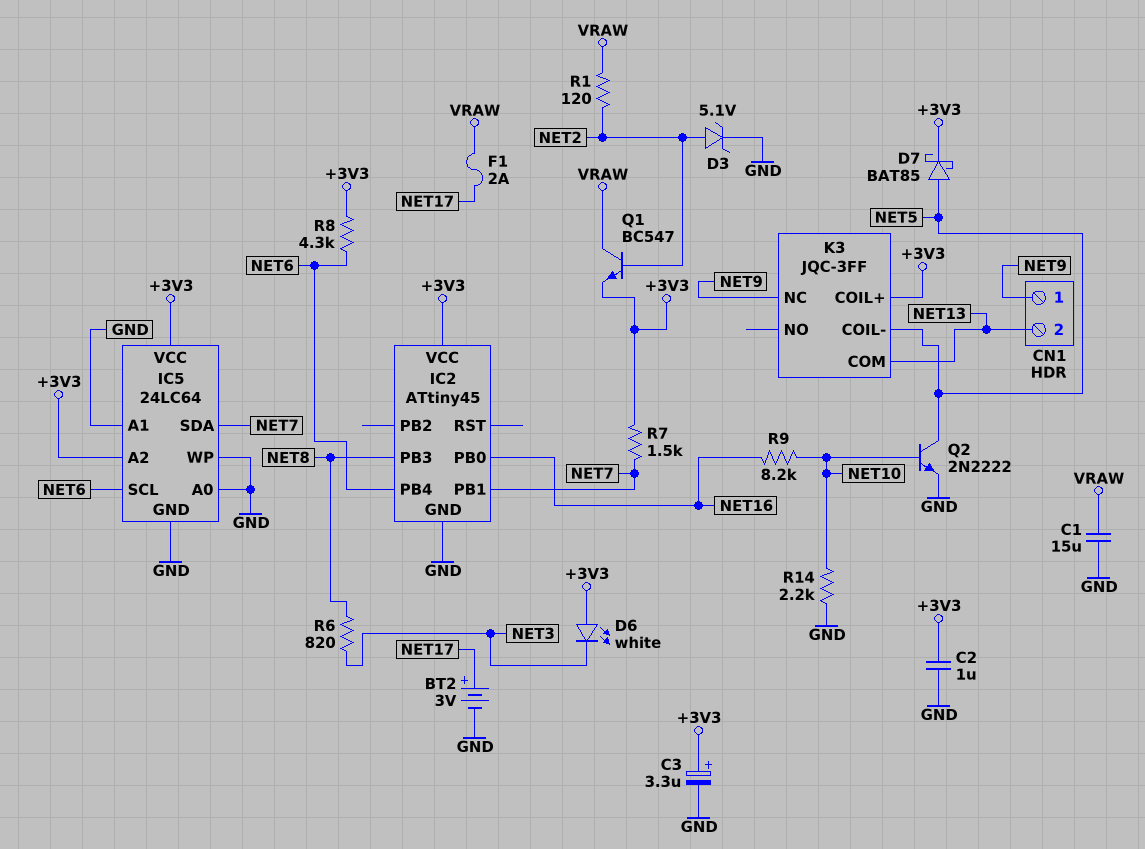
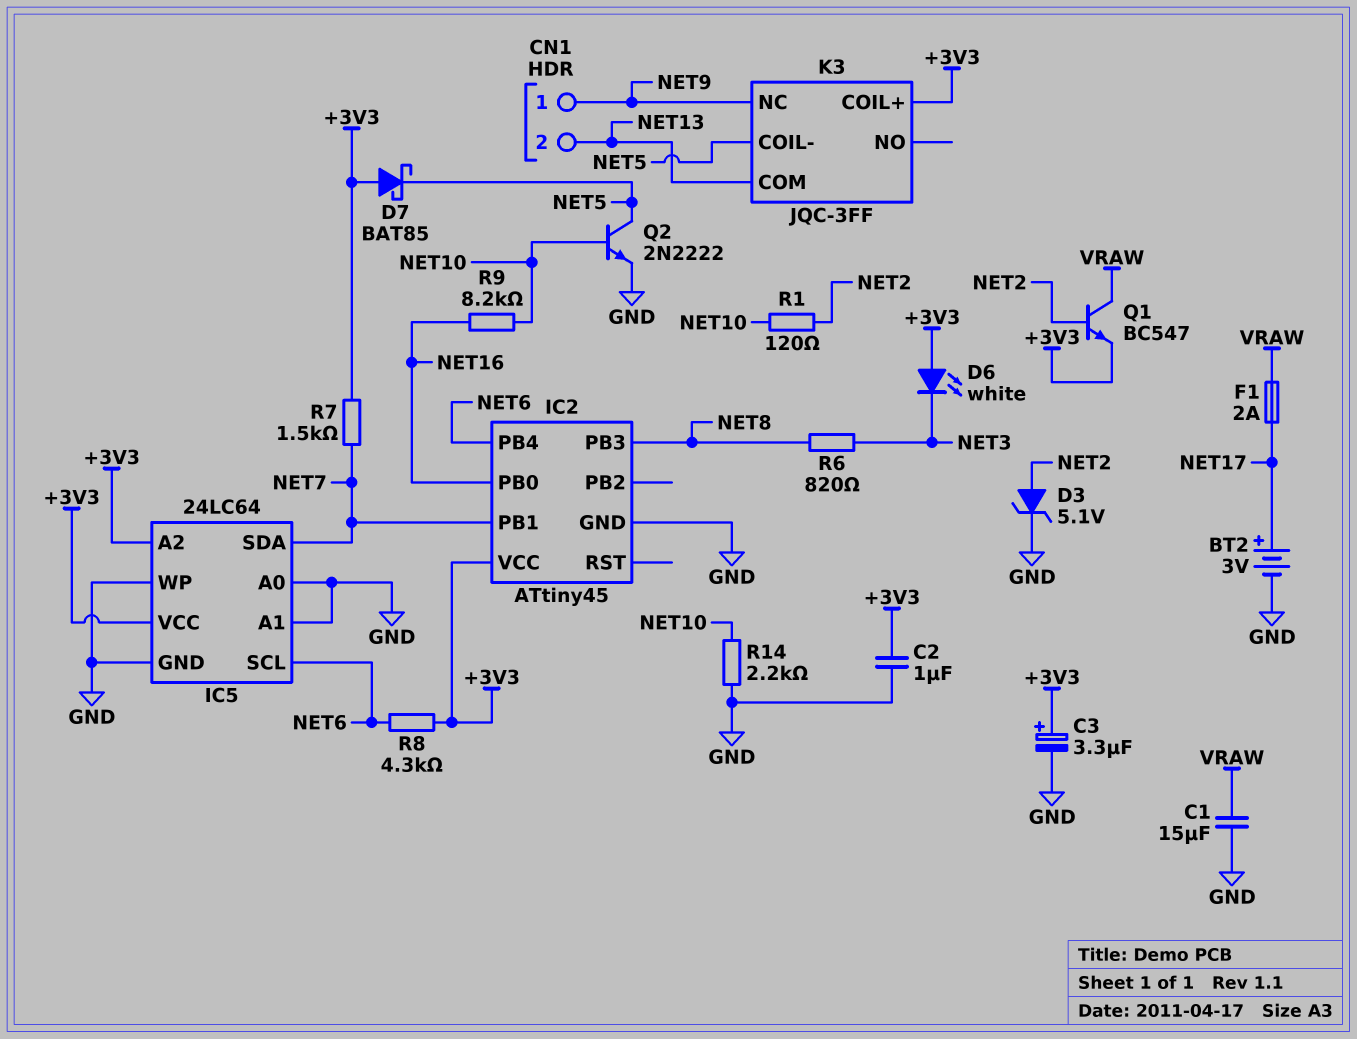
D7: schottky BAT85 (A NET5, K +3V3) -> schottky BAT85 (A +3V3, K NET5)
R1: 120 (NET2, VRAW) -> 120 (NET2, NET10)

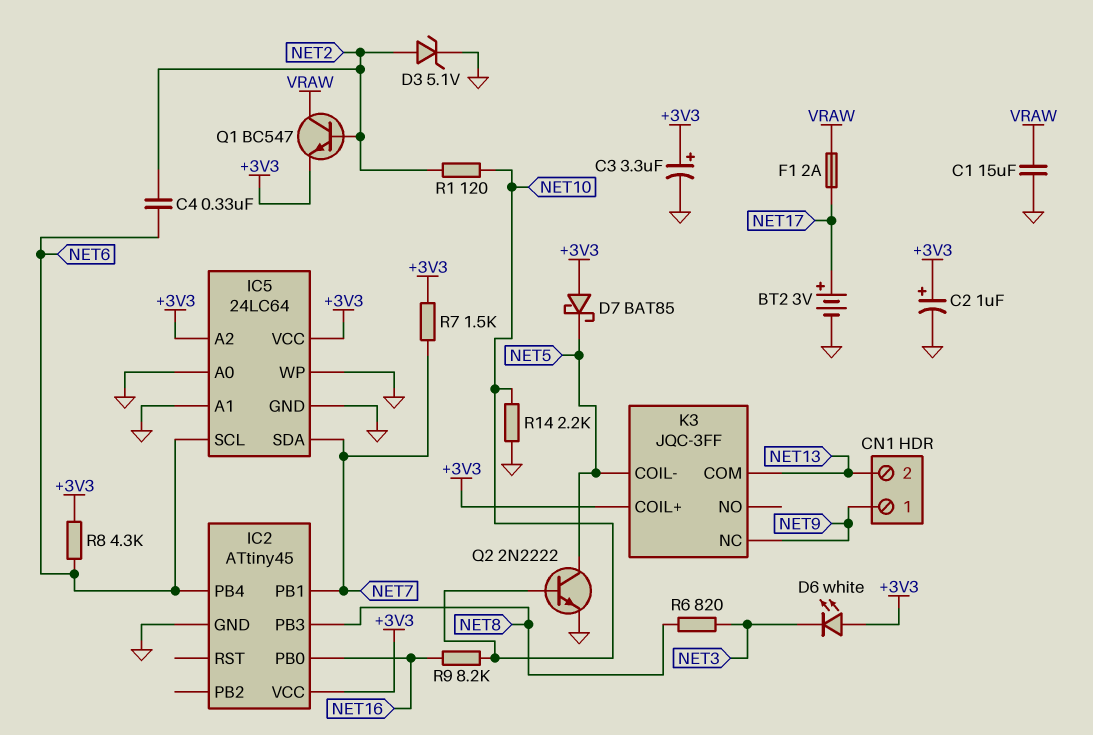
C2: 1uF (+3V3, GND) -> 1uF (plus +3V3, minus GND)
C4: none -> 330nF (NET2, NET6)

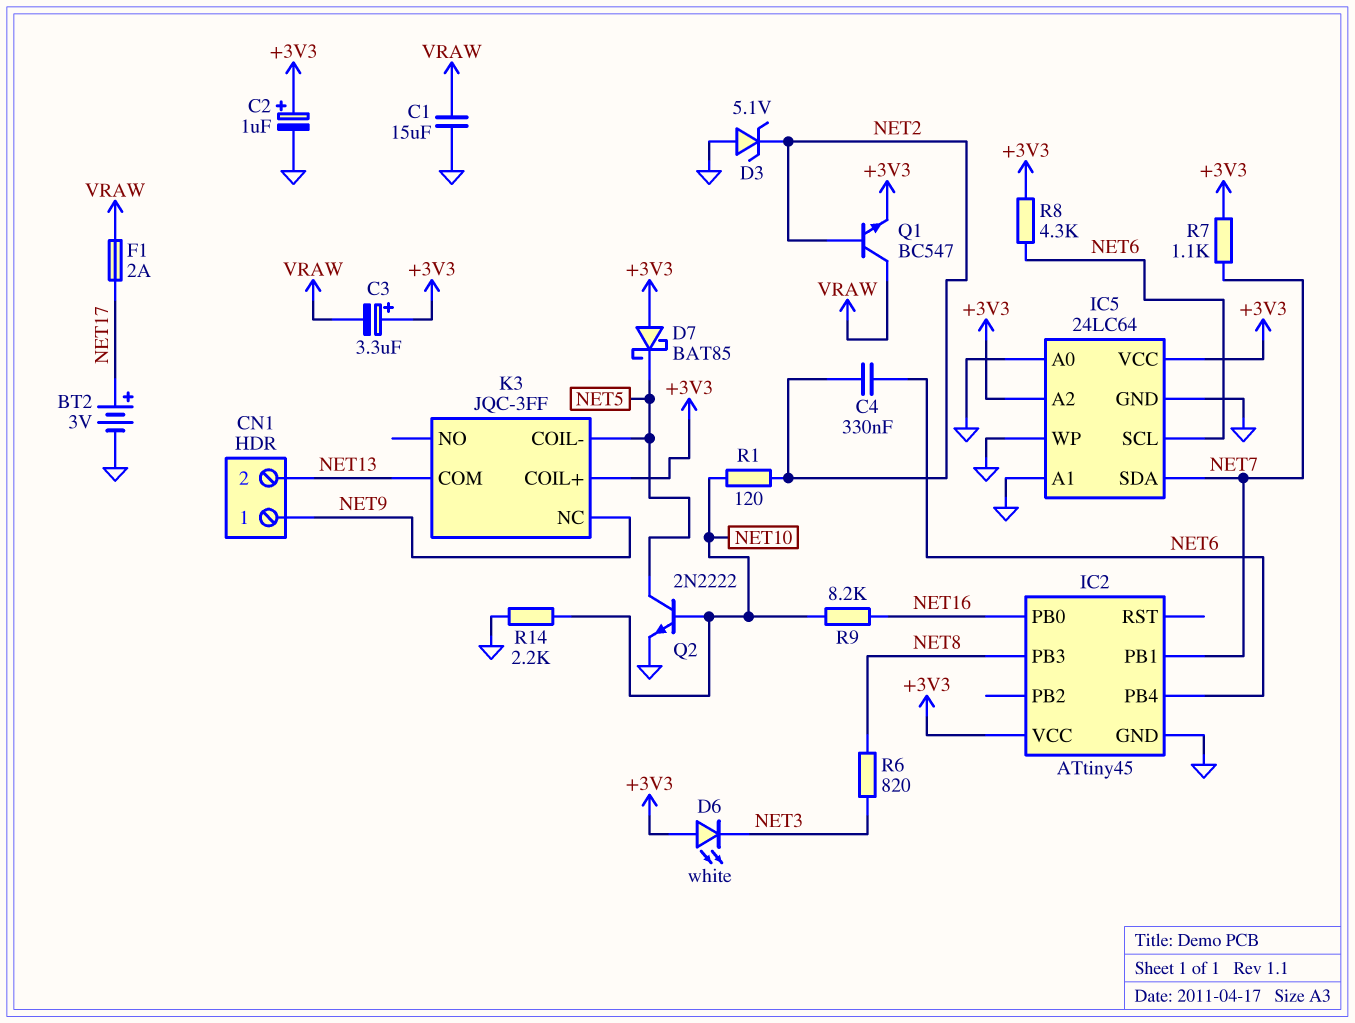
C3: 3.3uF (plus +3V3, minus GND) -> 3.3uF (plus +3V3, minus VRAW)
D3: zener 5.1V (A NET2, K GND) -> zener 5.1V (A GND, K NET2)
R7: 1.5k (+3V3, NET7) -> 1.1k (+3V3, NET7)

